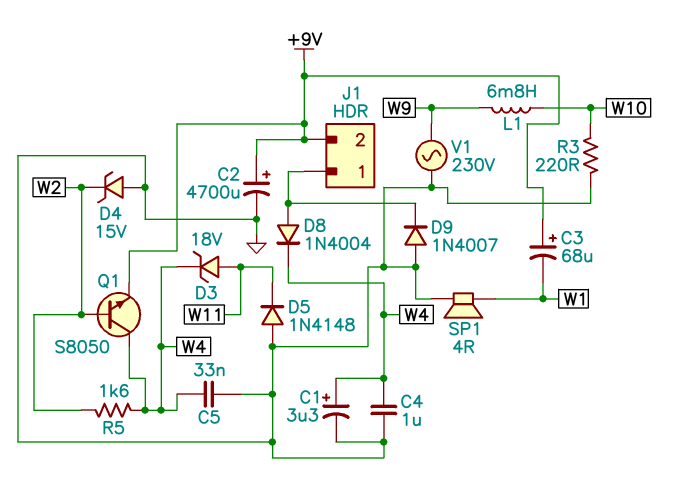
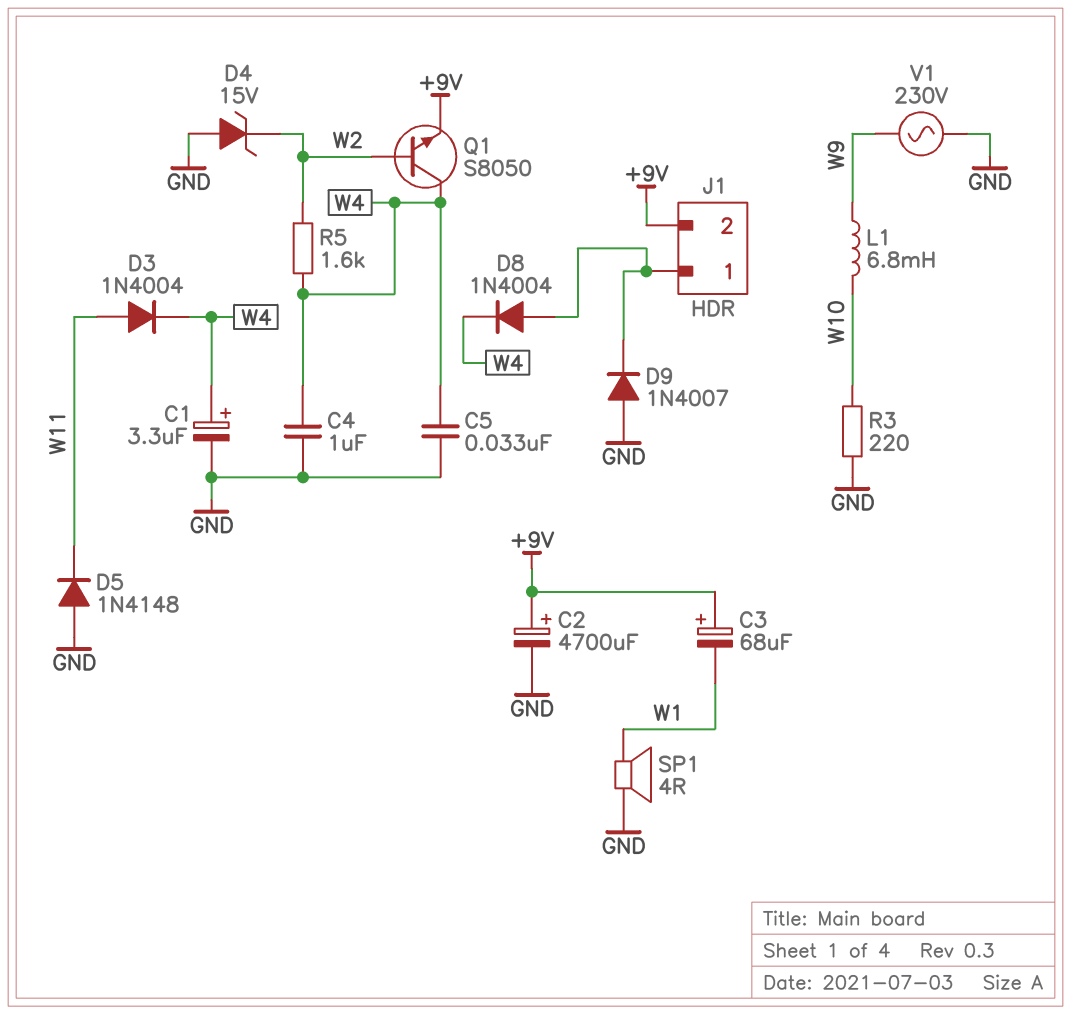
D3: zener 18V (A W11, K W4) -> diode 1N4004 (A W11, K W4)

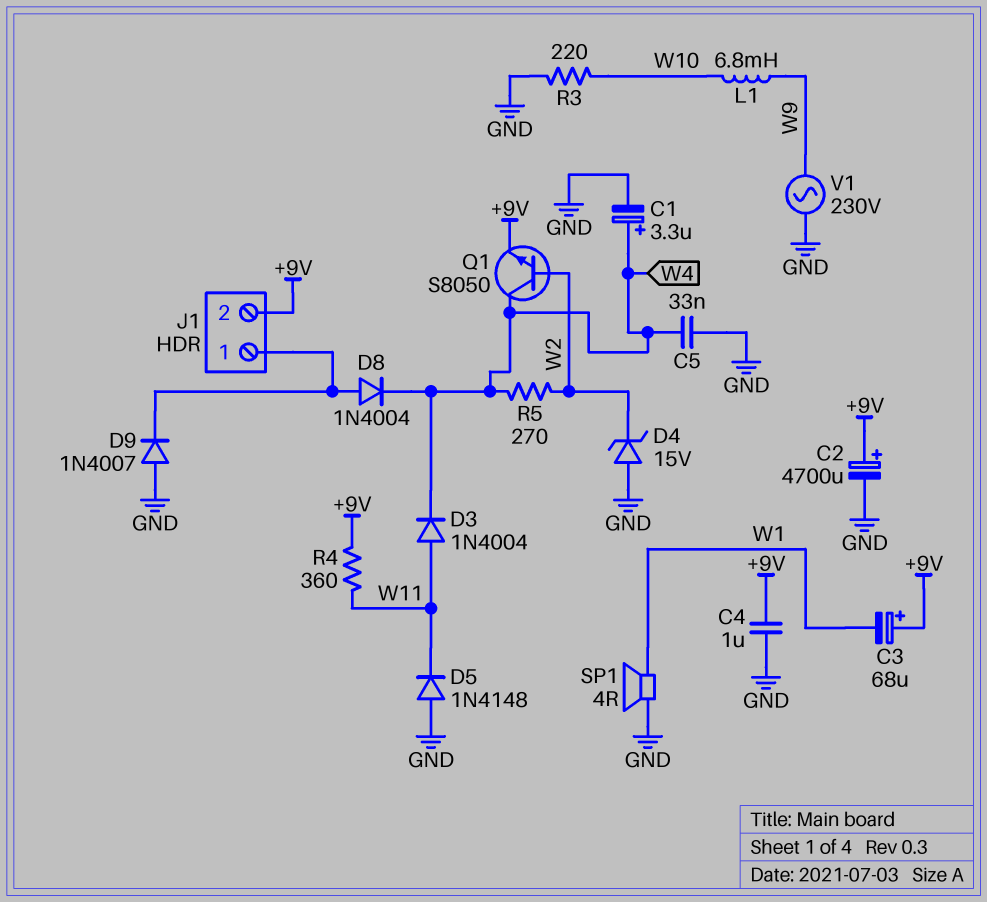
C4: 1uF (GND, W4) -> 1uF (+9V, GND)
R4: none -> 360 (+9V, W11)
R5: 1.6k (W2, W4) -> 270 (W2, W4)

